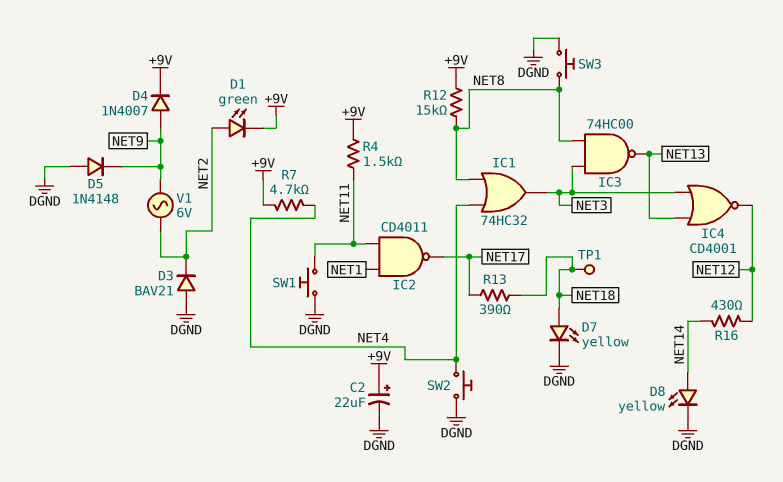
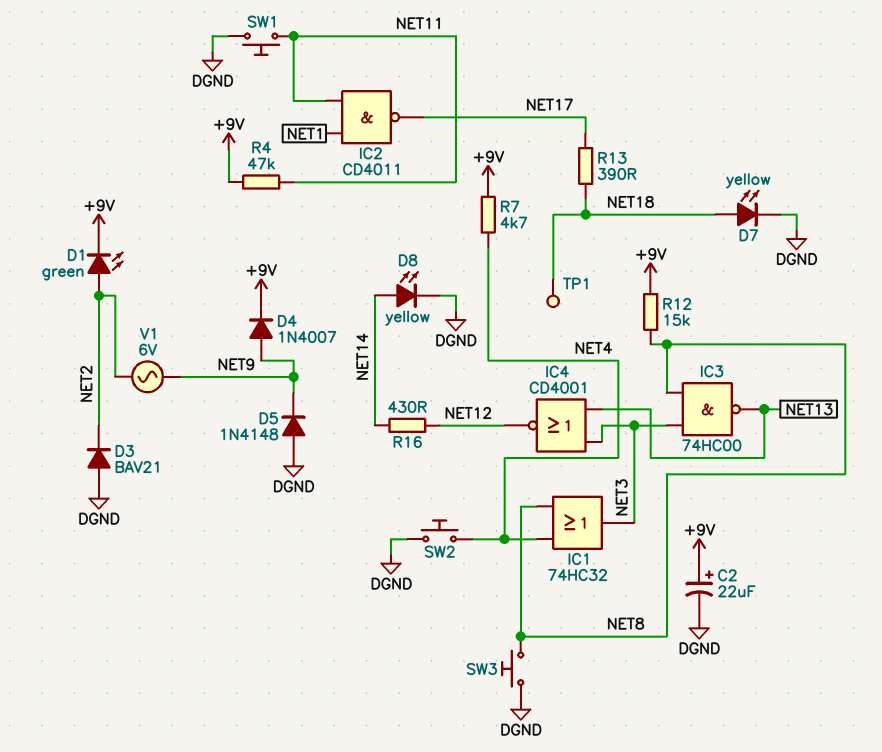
R4: 1.5k (+9V, NET11) -> 47k (+9V, NET11)

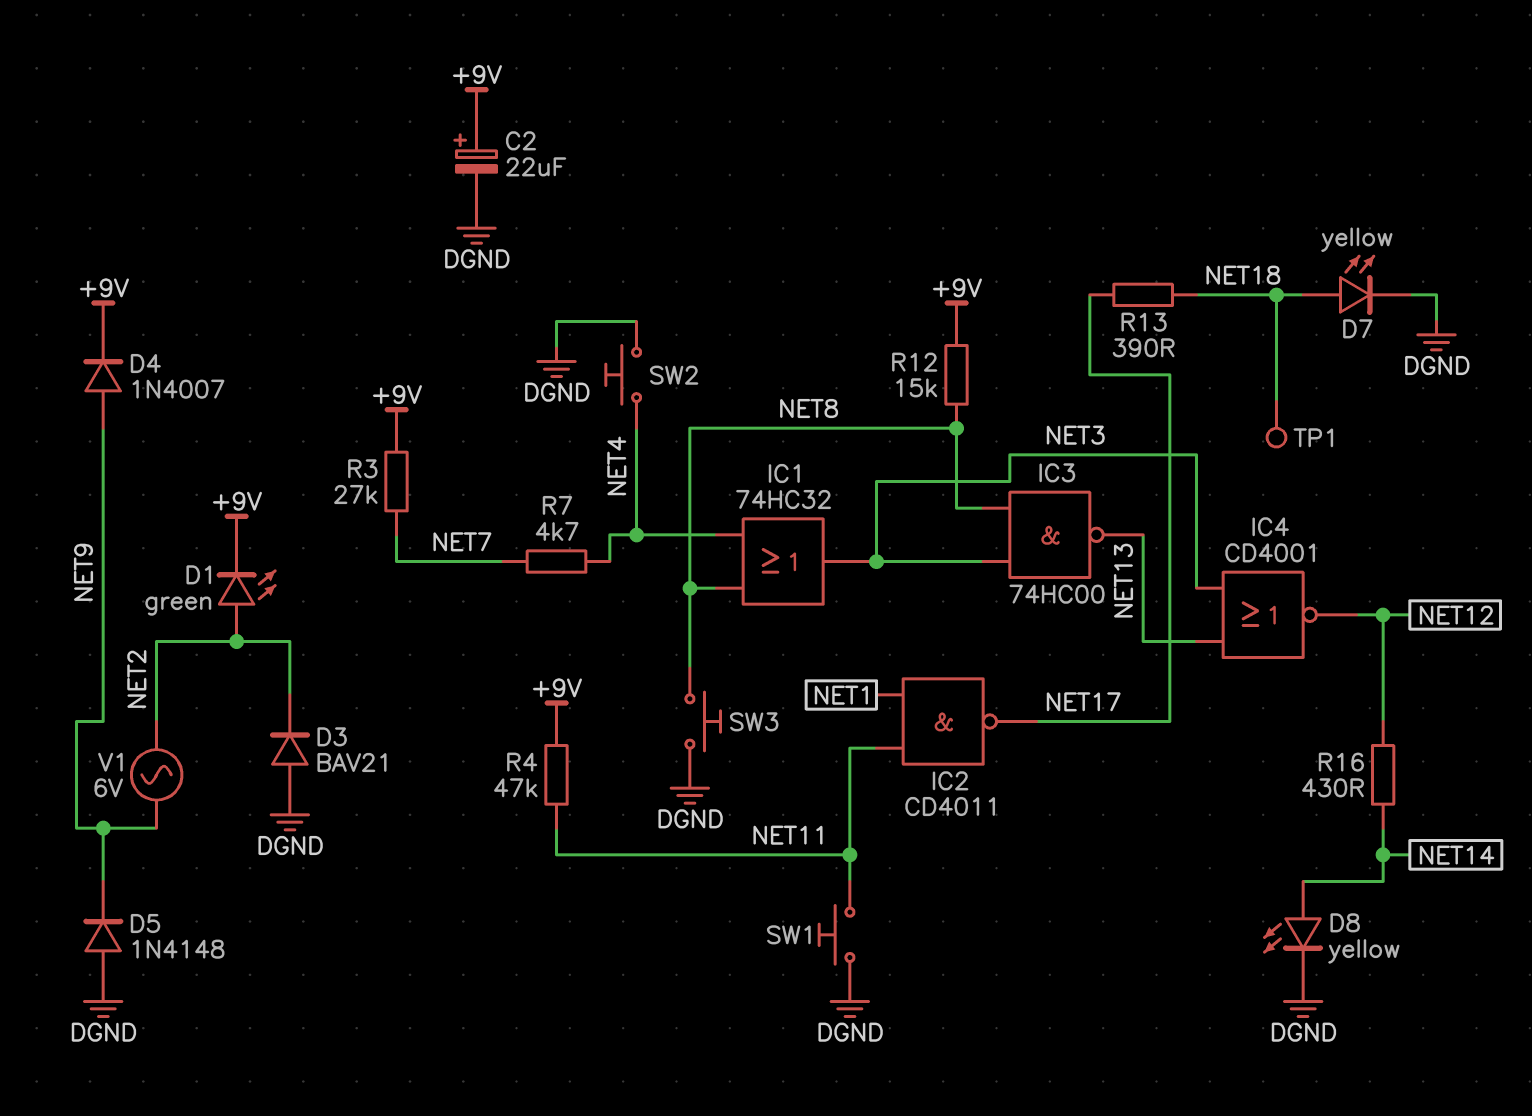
R3: none -> 27k (+9V, NET7)
R7: 4.7k (+9V, NET4) -> 4.7k (NET4, NET7)

